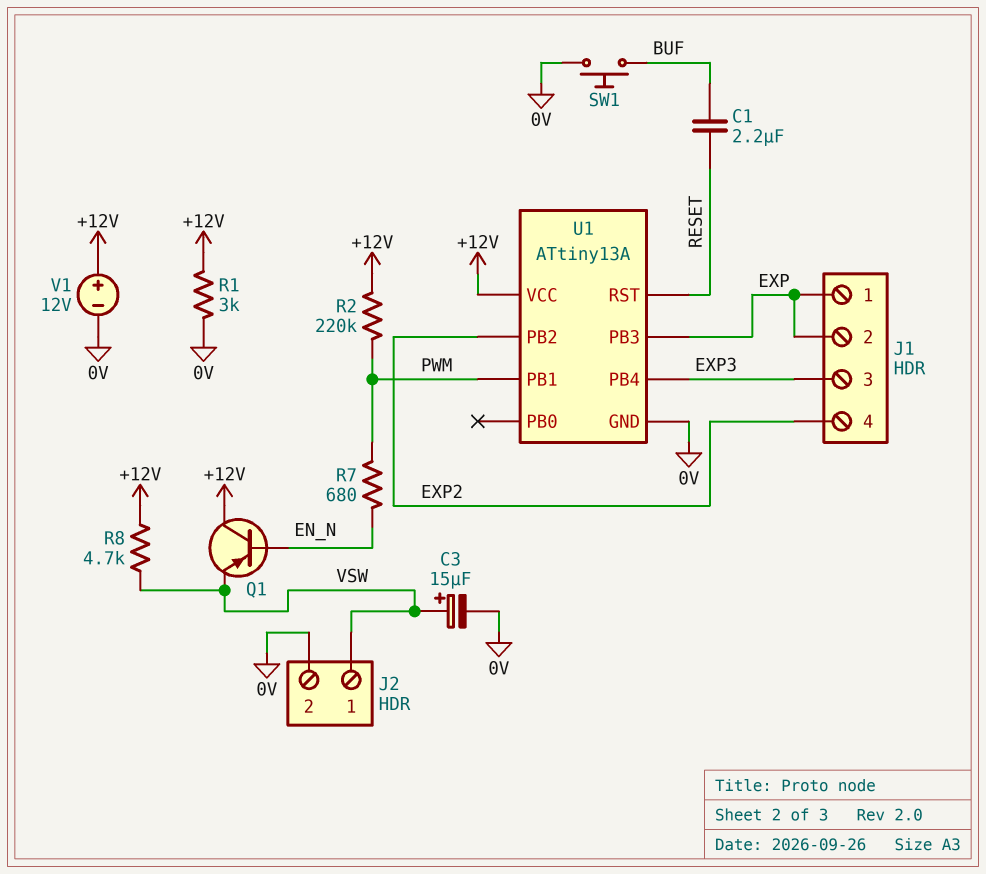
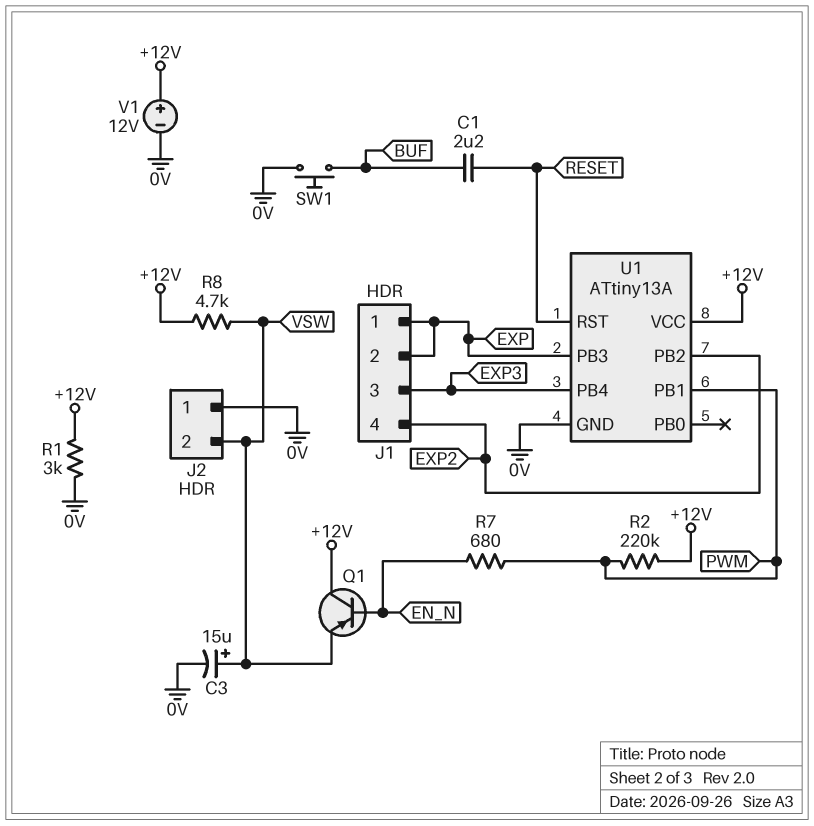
J2 pin 1: VSW -> 0V
J2 pin 2: 0V -> VSW

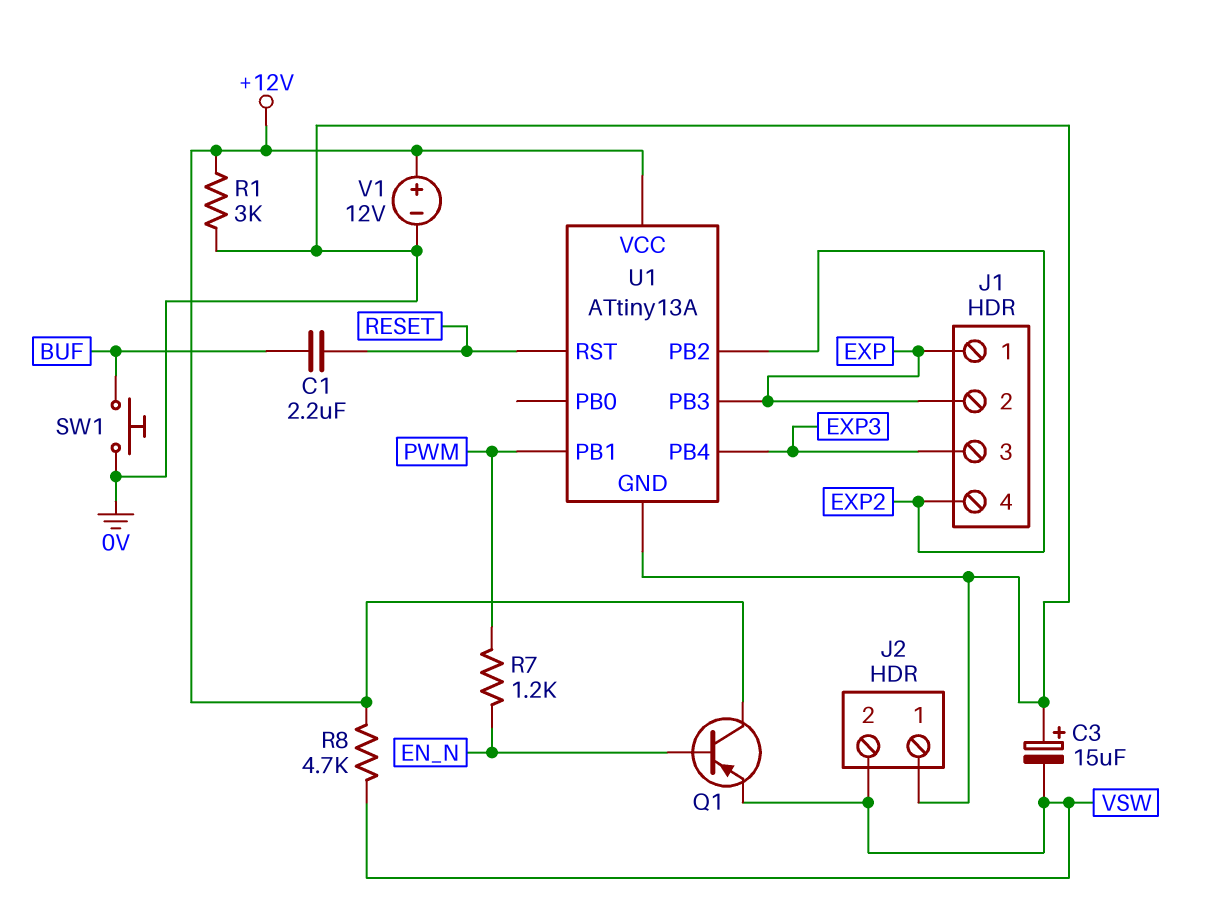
C3: 15uF (plus VSW, minus 0V) -> 15uF (plus 0V, minus VSW)
R2: 220k (+12V, PWM) -> none
R7: 680 (EN_N, PWM) -> 1.2k (EN_N, PWM)

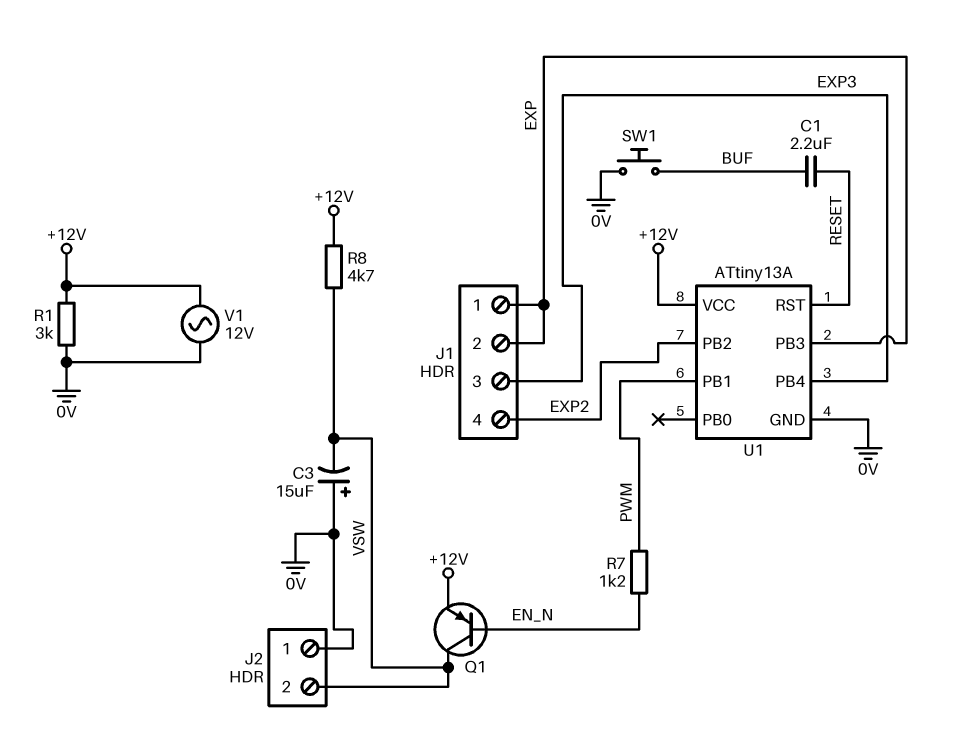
Q1: PNP (B EN_N, C +12V, E VSW) -> PNP (B EN_N, C VSW, E +12V)
V1: 12V (plus +12V, minus 0V) -> AC 12V (+12V, 0V)

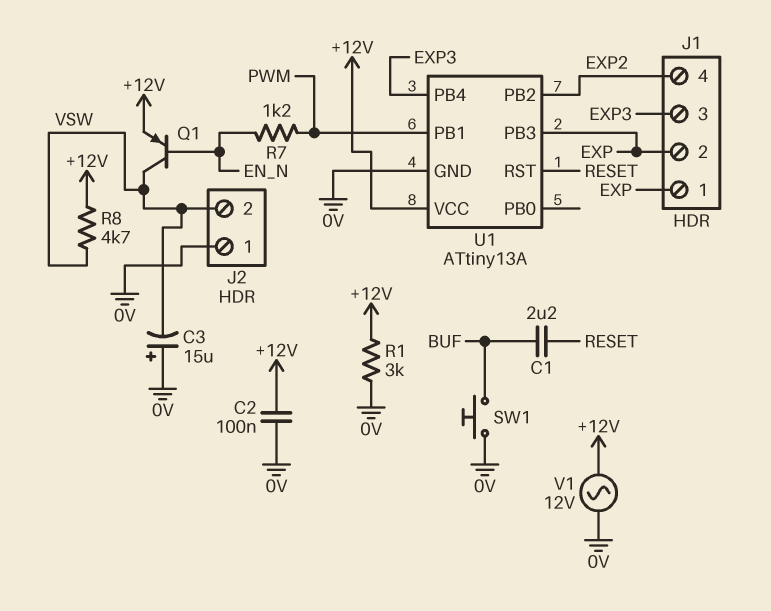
C2: none -> 100nF (+12V, 0V)

